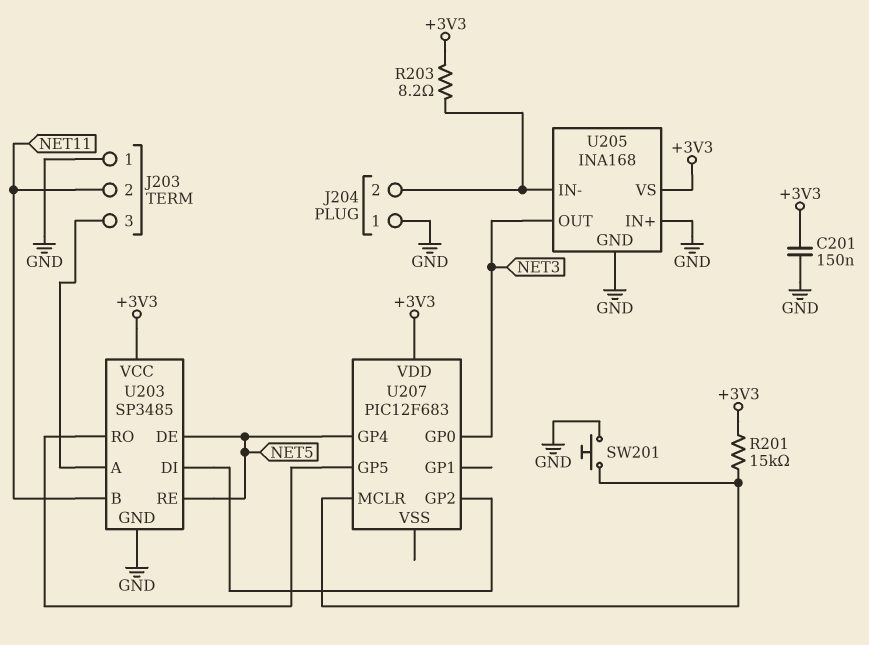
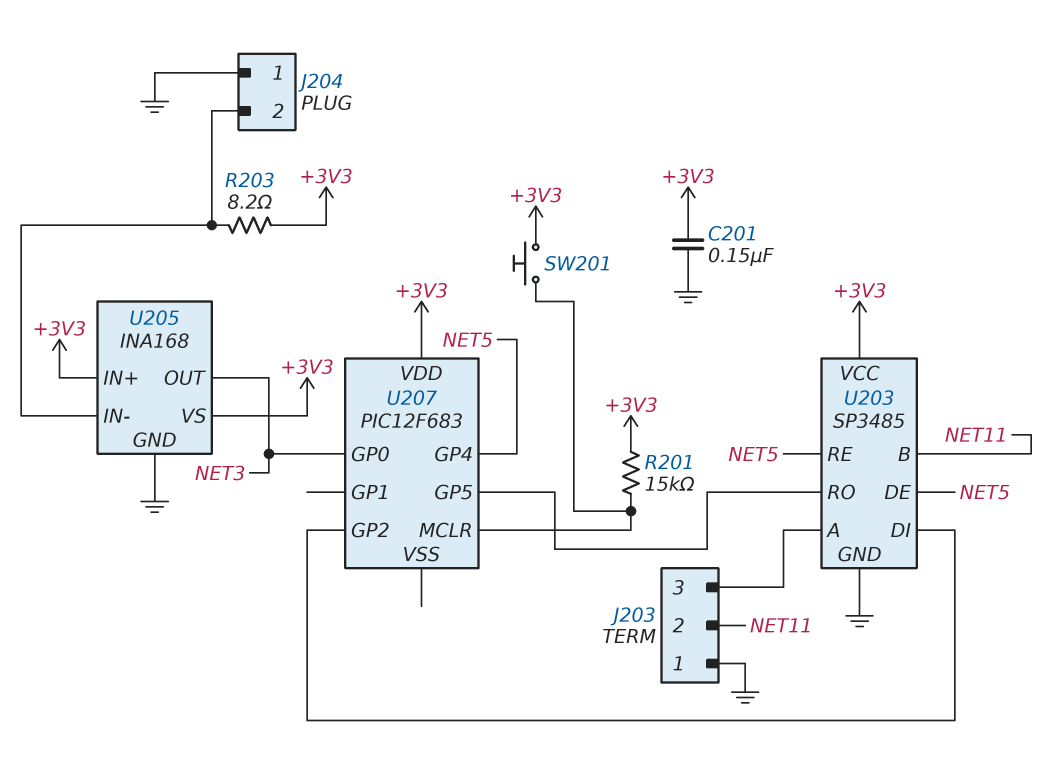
SW201: button (GND, U207/MCLR) -> button (+3V3, U207/MCLR)
U205 pin IN+: GND -> +3V3

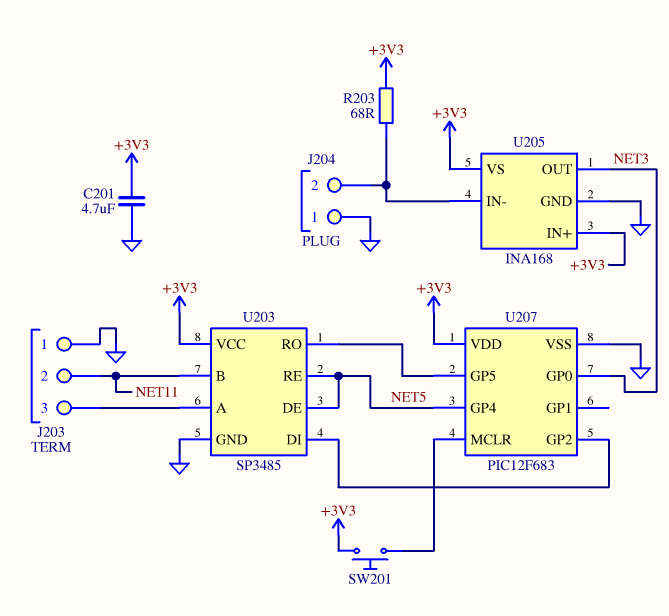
C201: 150nF (+3V3, GND) -> 4.7uF (+3V3, GND)
R201: 15k (+3V3, U207/MCLR) -> none
R203: 8.2 (+3V3, J204/2) -> 68 (+3V3, J204/2)
U207 pin VSS: none -> GND

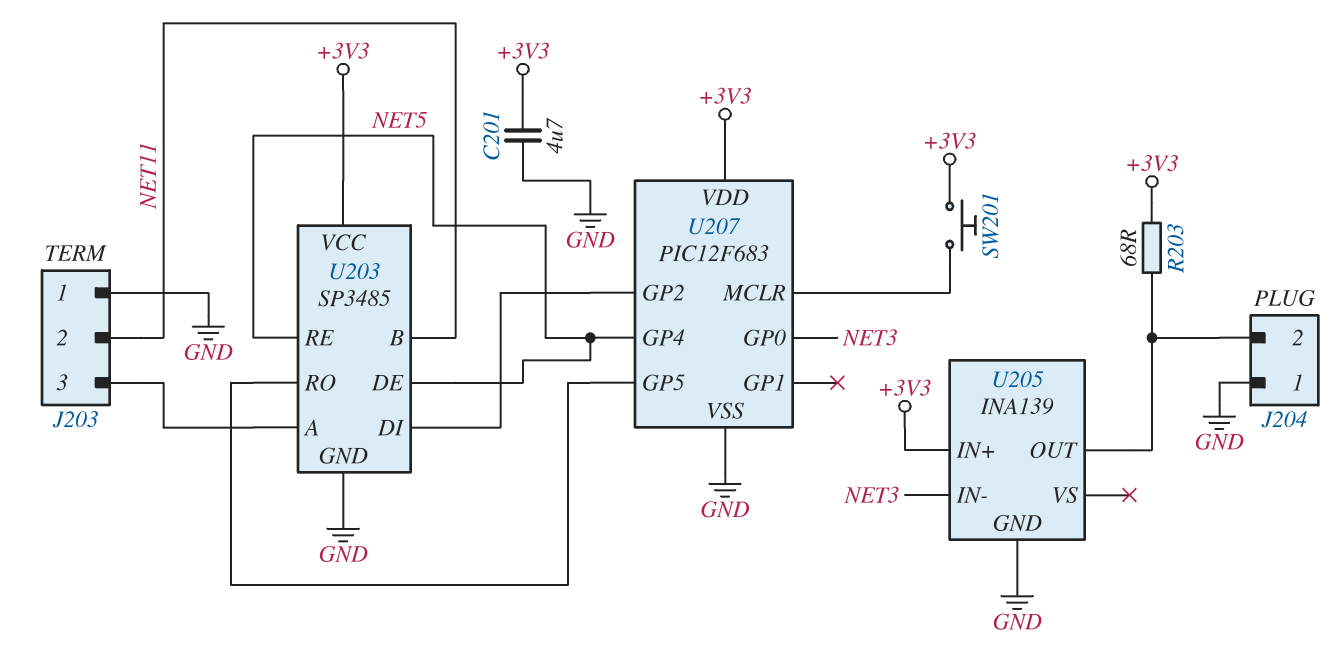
U205: INA168 -> INA139
U205 pin IN-: J204/2 -> NET3
U205 pin OUT: NET3 -> J204/2
U205 pin VS: +3V3 -> none

